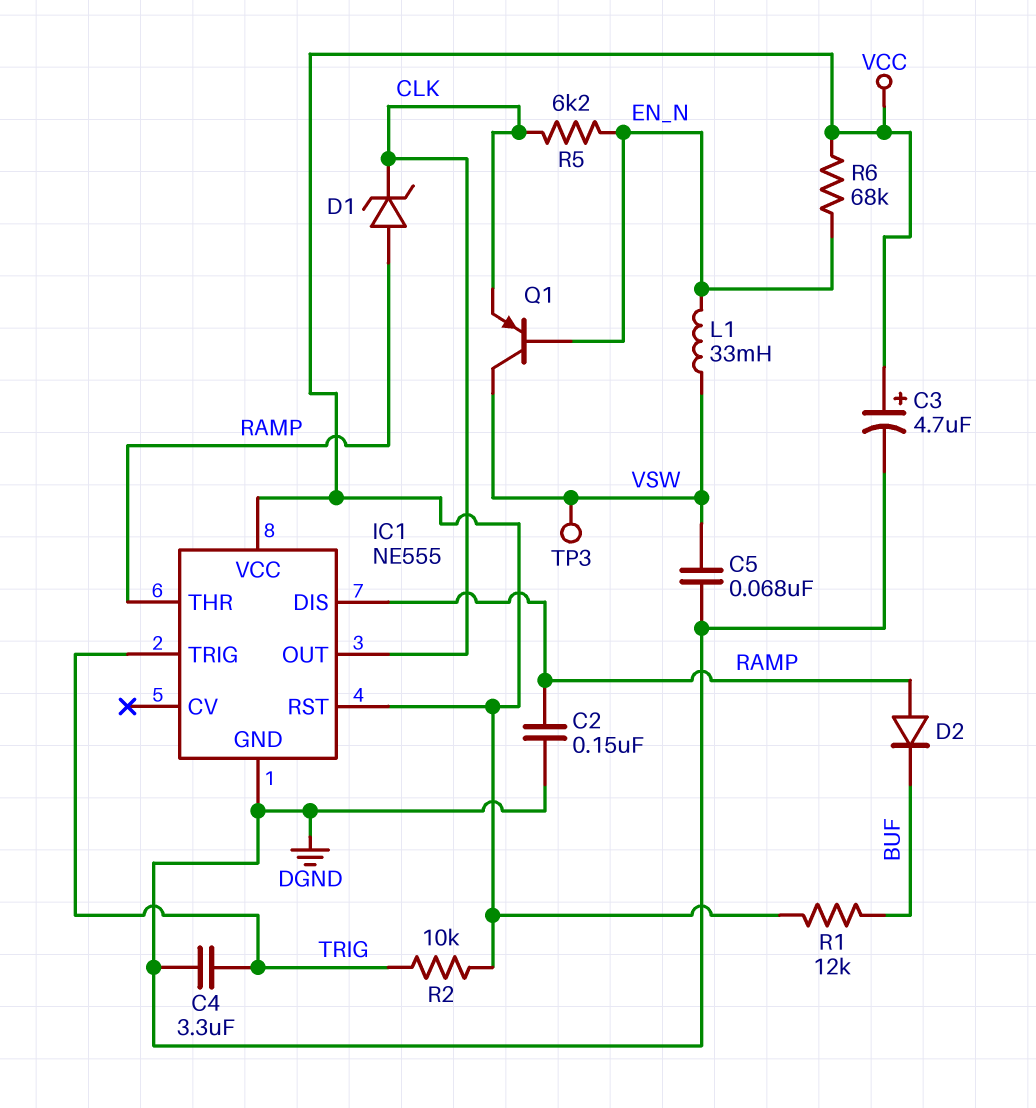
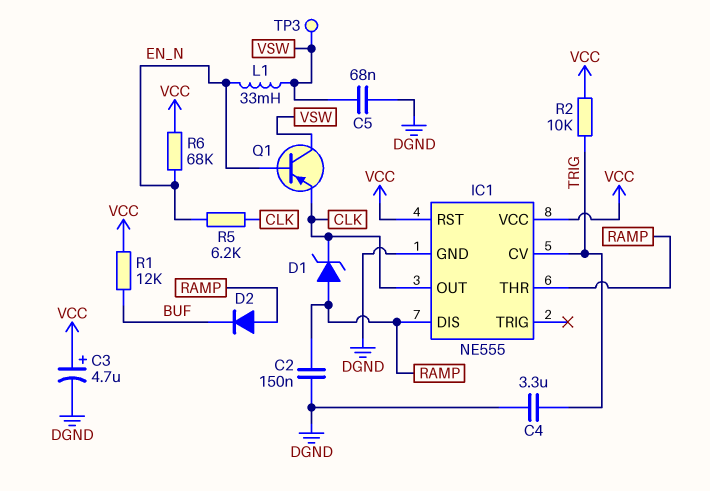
IC1 pin CV: none -> TRIG
IC1 pin TRIG: TRIG -> none

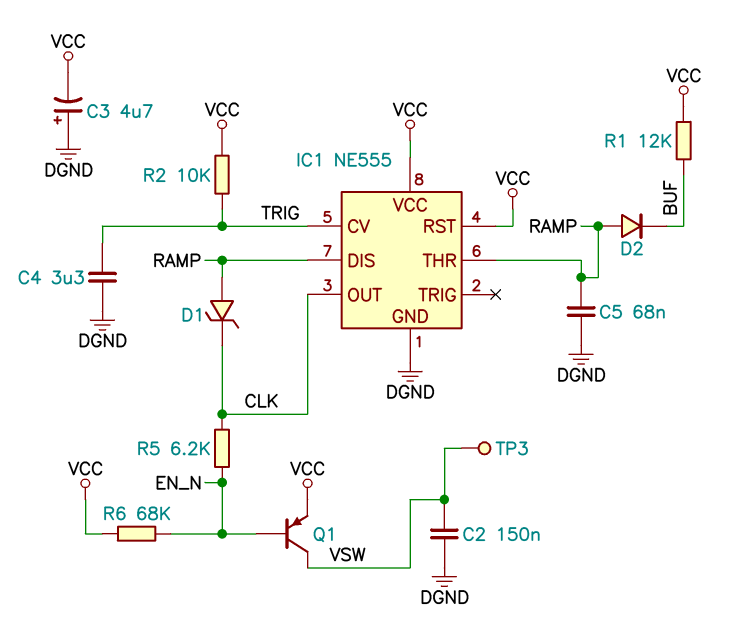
C2: 150nF (DGND, RAMP) -> 150nF (DGND, VSW)
C3: 4.7uF (plus VCC, minus DGND) -> 4.7uF (plus DGND, minus VCC)
C5: 68nF (DGND, VSW) -> 68nF (DGND, RAMP)
L1: 33mH (EN_N, VSW) -> none
Q1: PNP (B EN_N, C VSW, E CLK) -> PNP (B EN_N, C VSW, E VCC)

